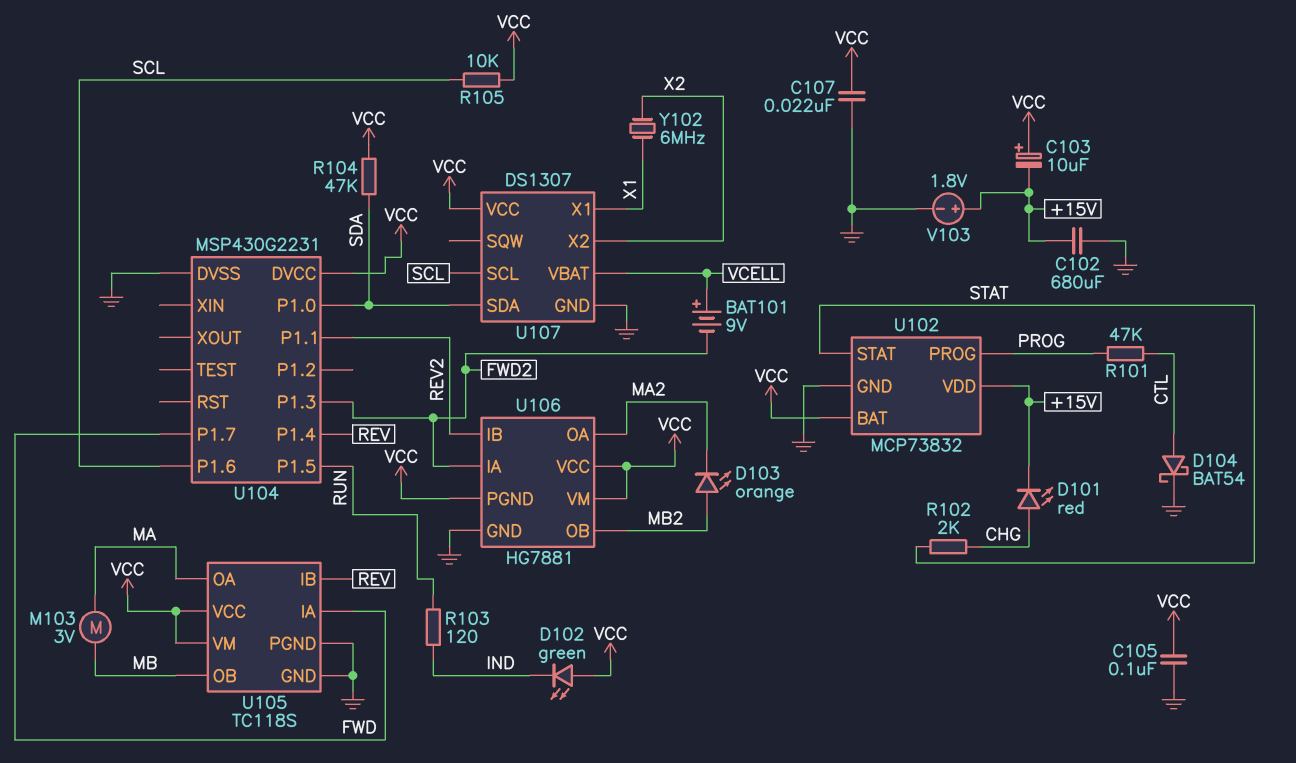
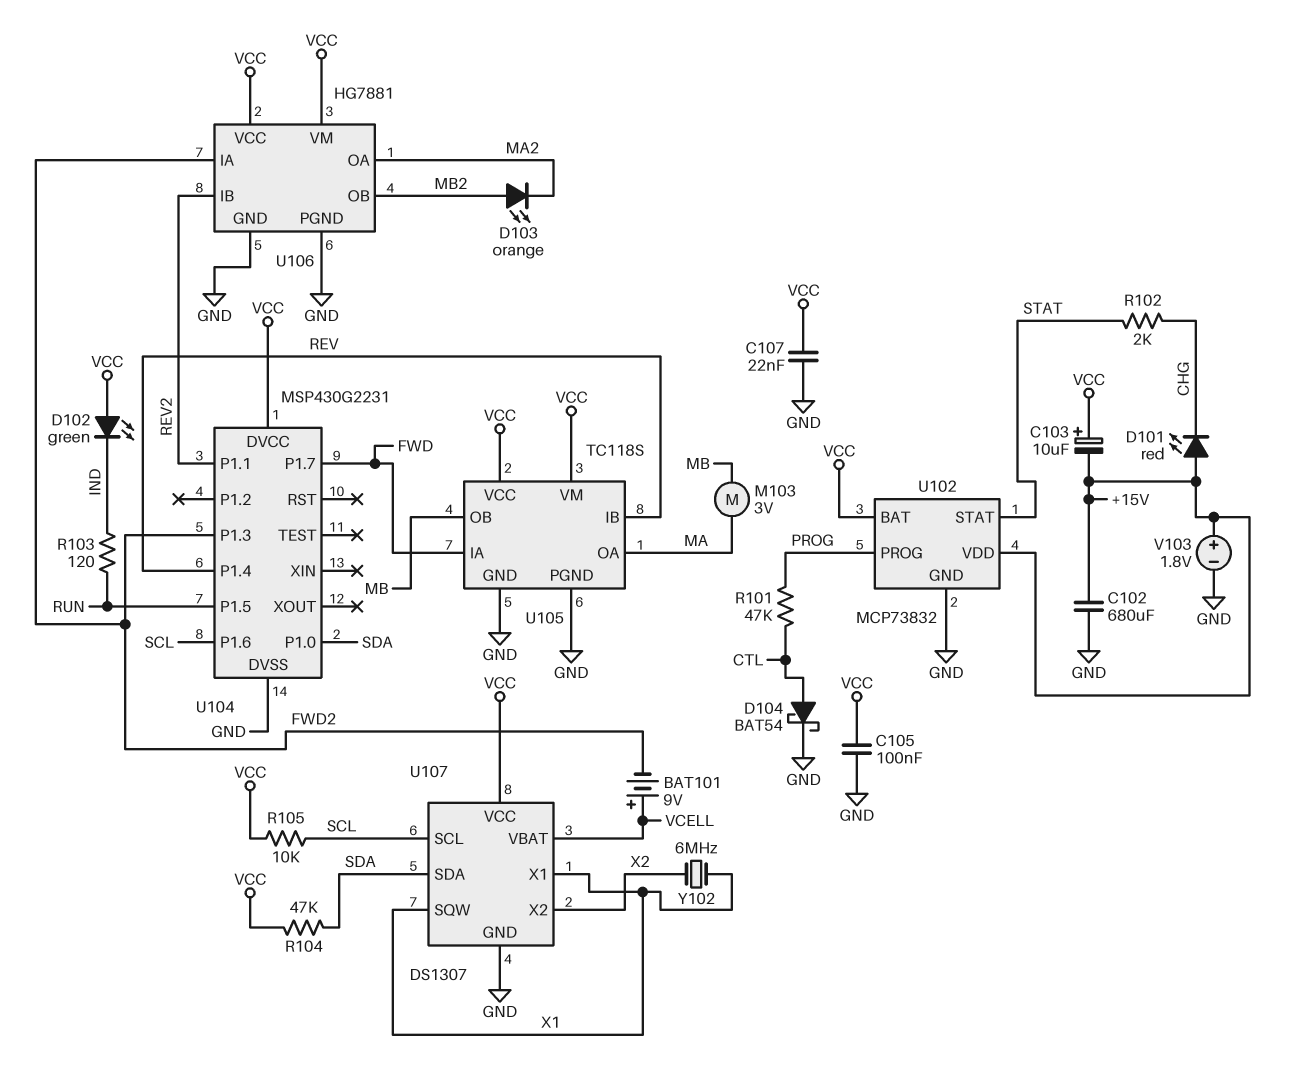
D101: LED red (A CHG, K +15V) -> LED red (A +15V, K CHG)
U106 pin PGND: VCC -> GND
U107 pin SQW: none -> X1

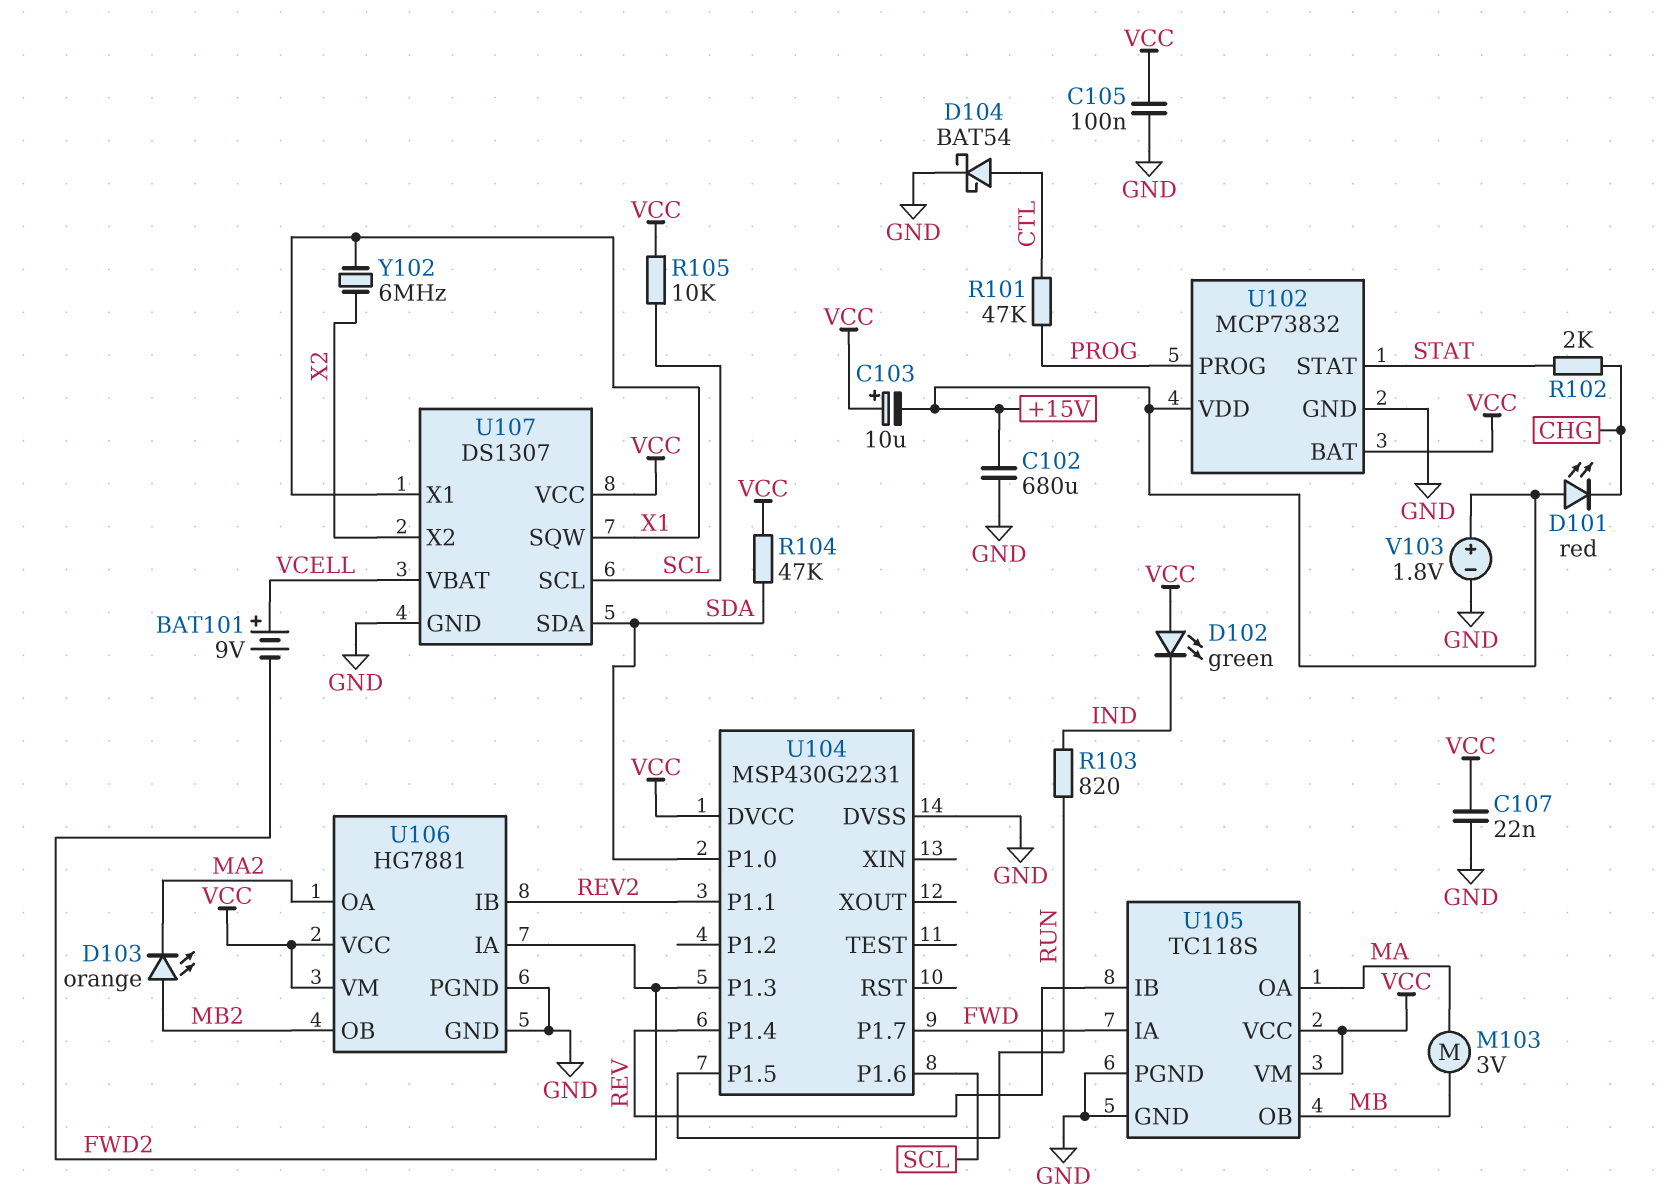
R103: 120 (IND, RUN) -> 820 (IND, RUN)

